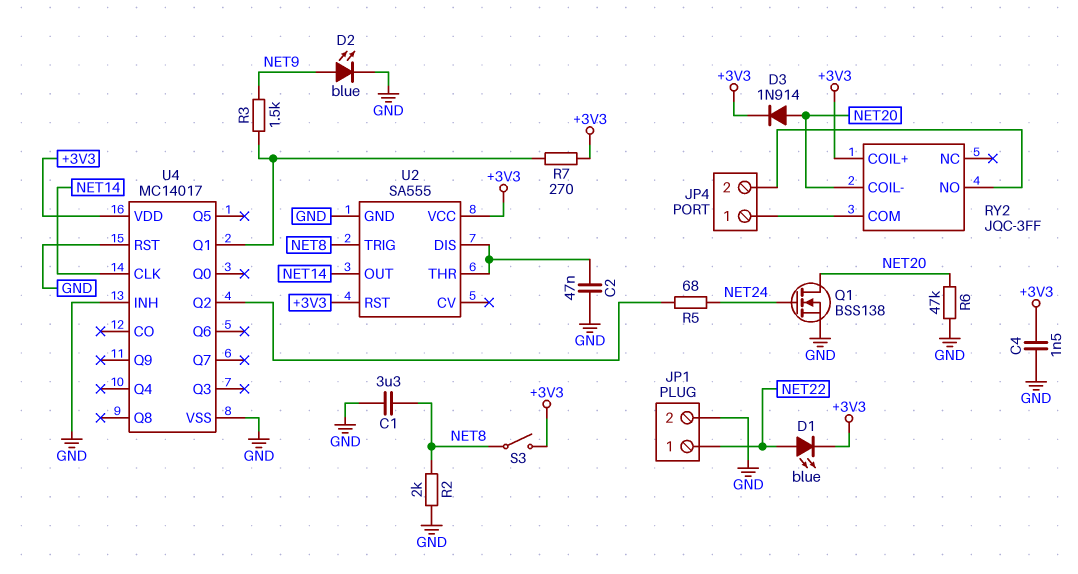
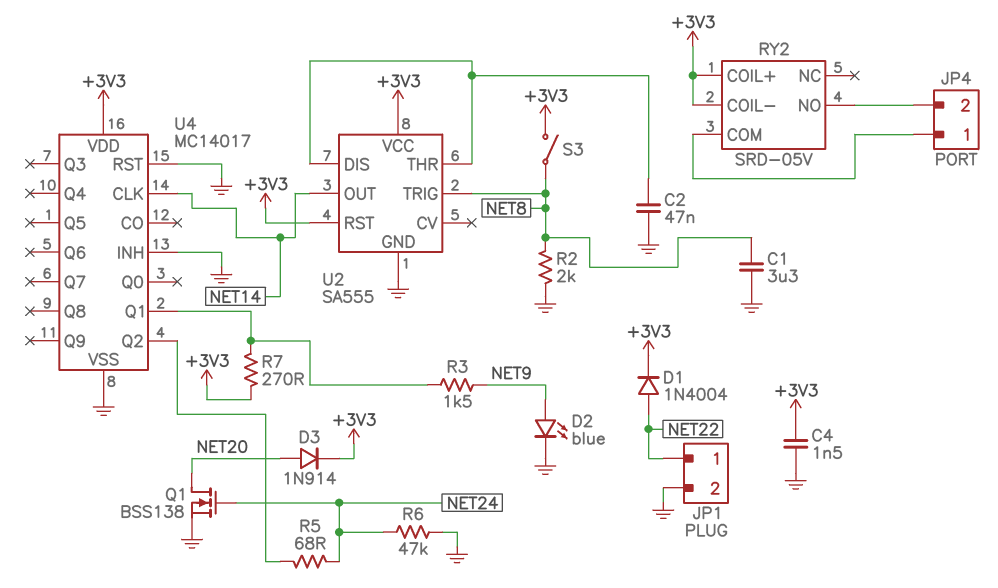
D1: LED blue (A NET22, K +3V3) -> diode 1N4004 (A NET22, K +3V3)
R6: 47k (GND, NET20) -> 47k (GND, NET24)
RY2: JQC-3FF -> SRD-05V
RY2 pin COIL-: NET20 -> +3V3

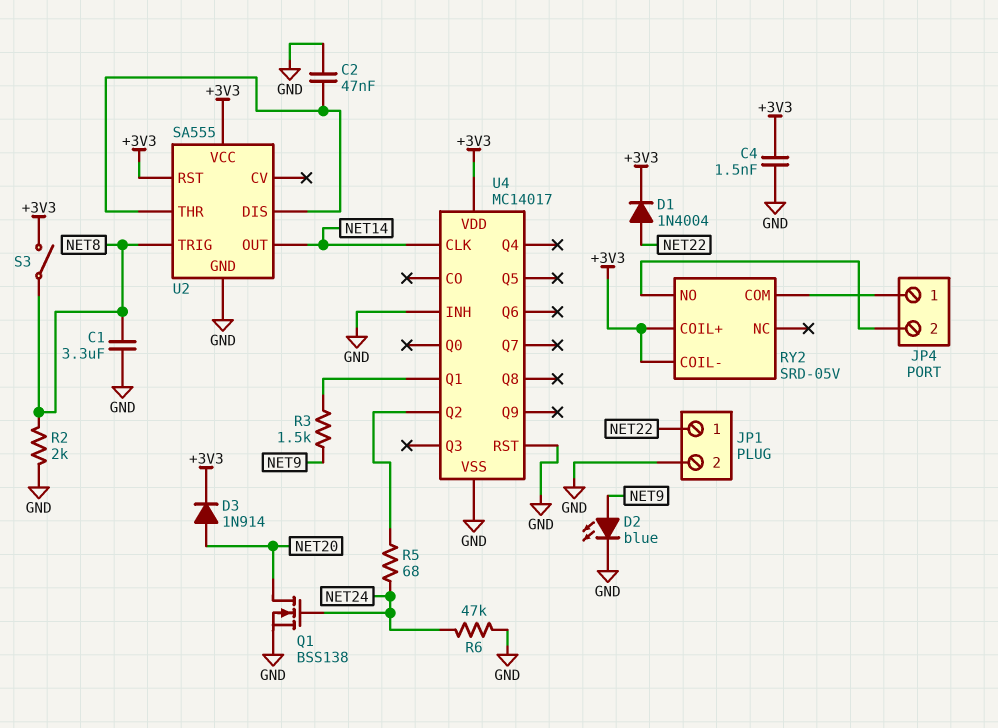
R7: 270 (+3V3, U4/Q1) -> none

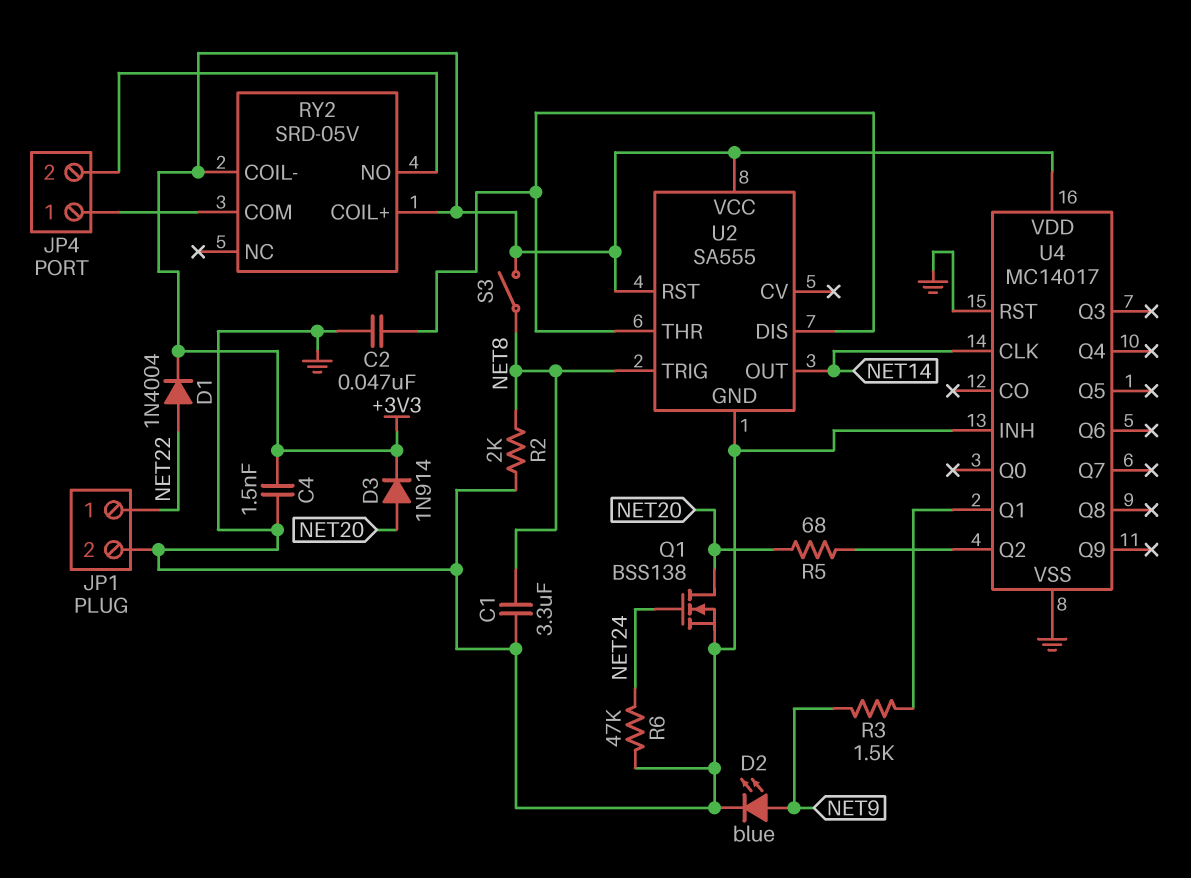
R5: 68 (NET24, U4/Q2) -> 68 (NET20, U4/Q2)

